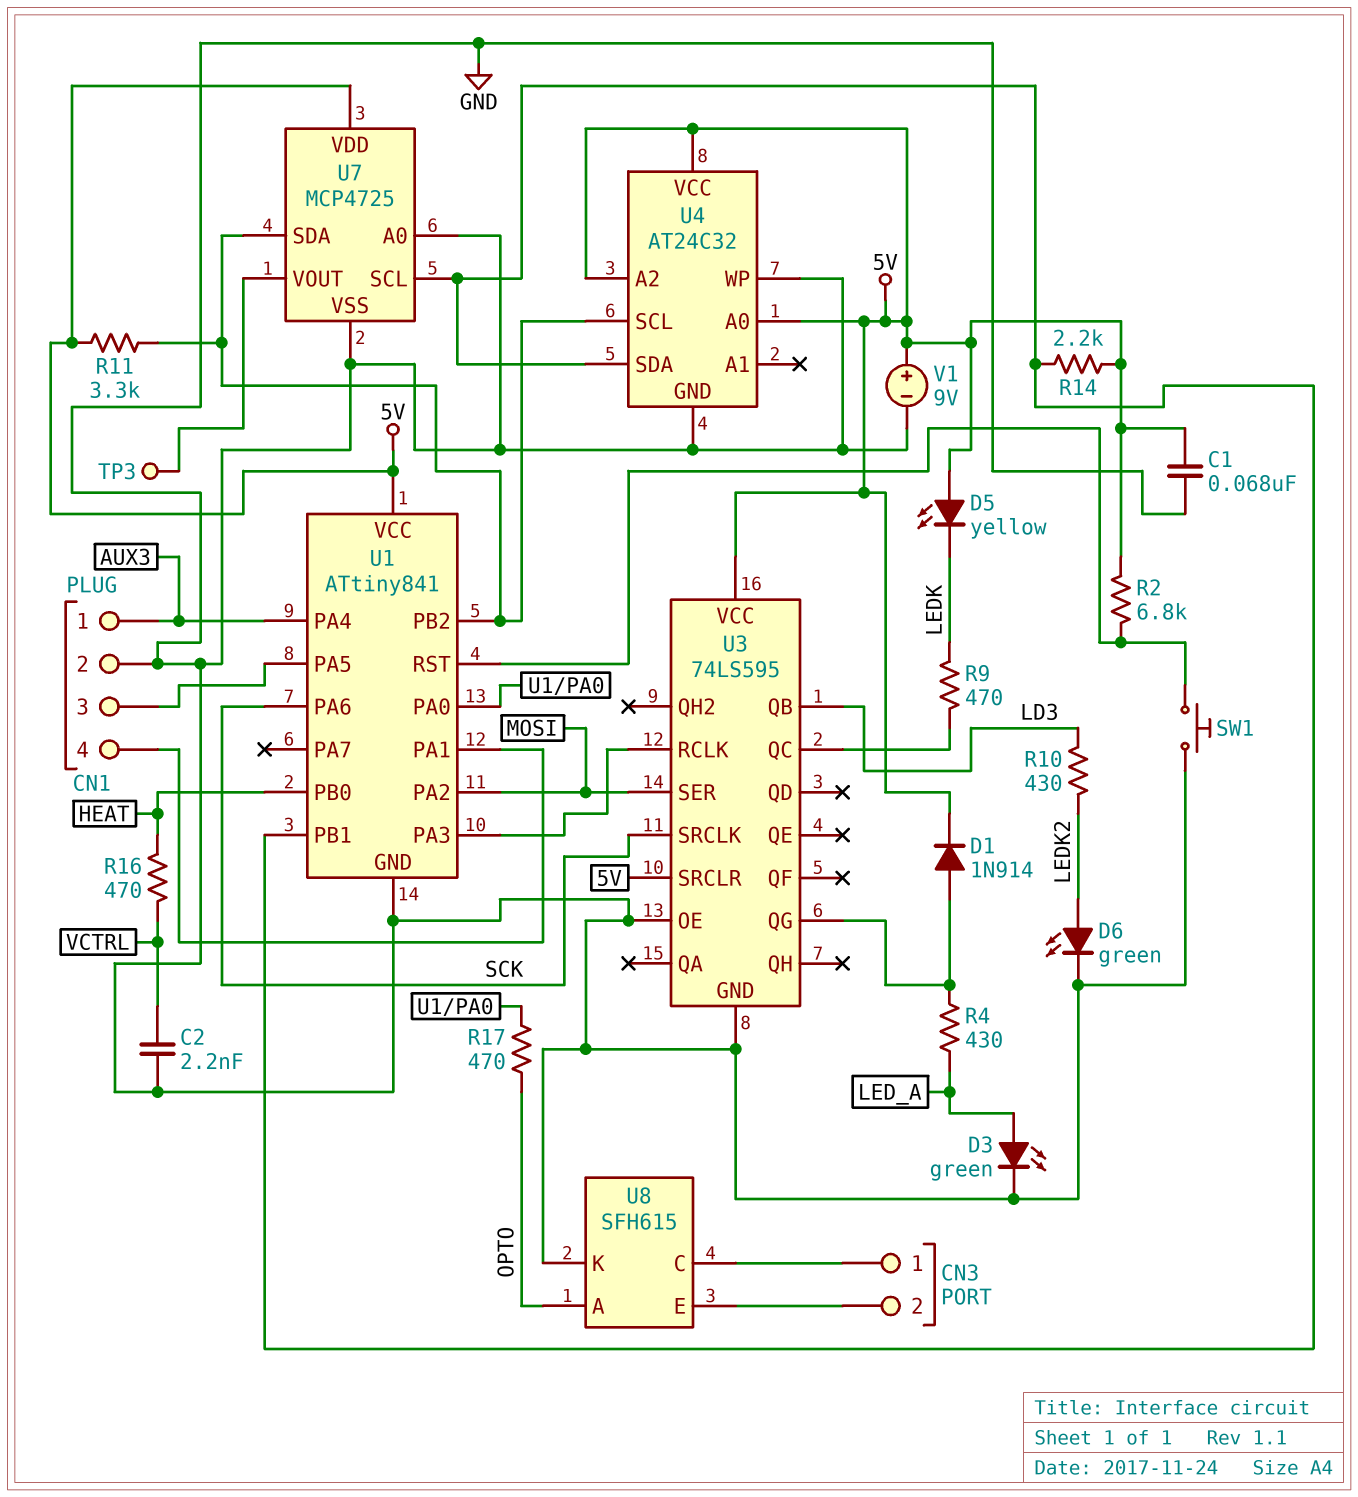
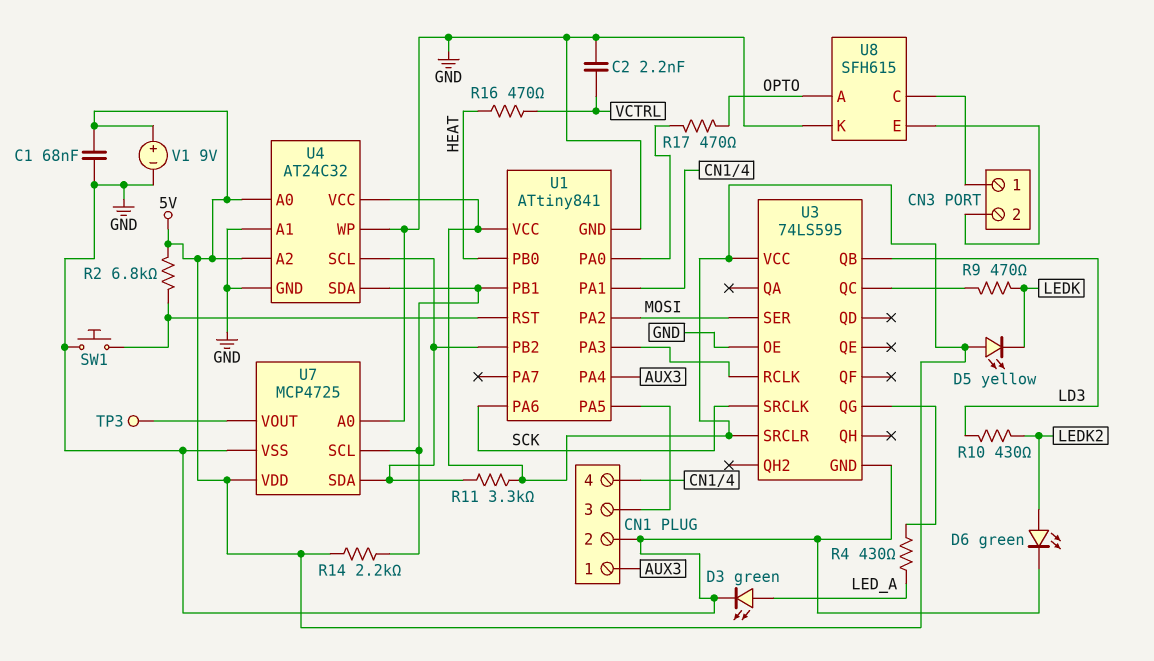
D1: diode 1N914 (A U3/QG, K 5V) -> none
U4 pin A1: none -> GND

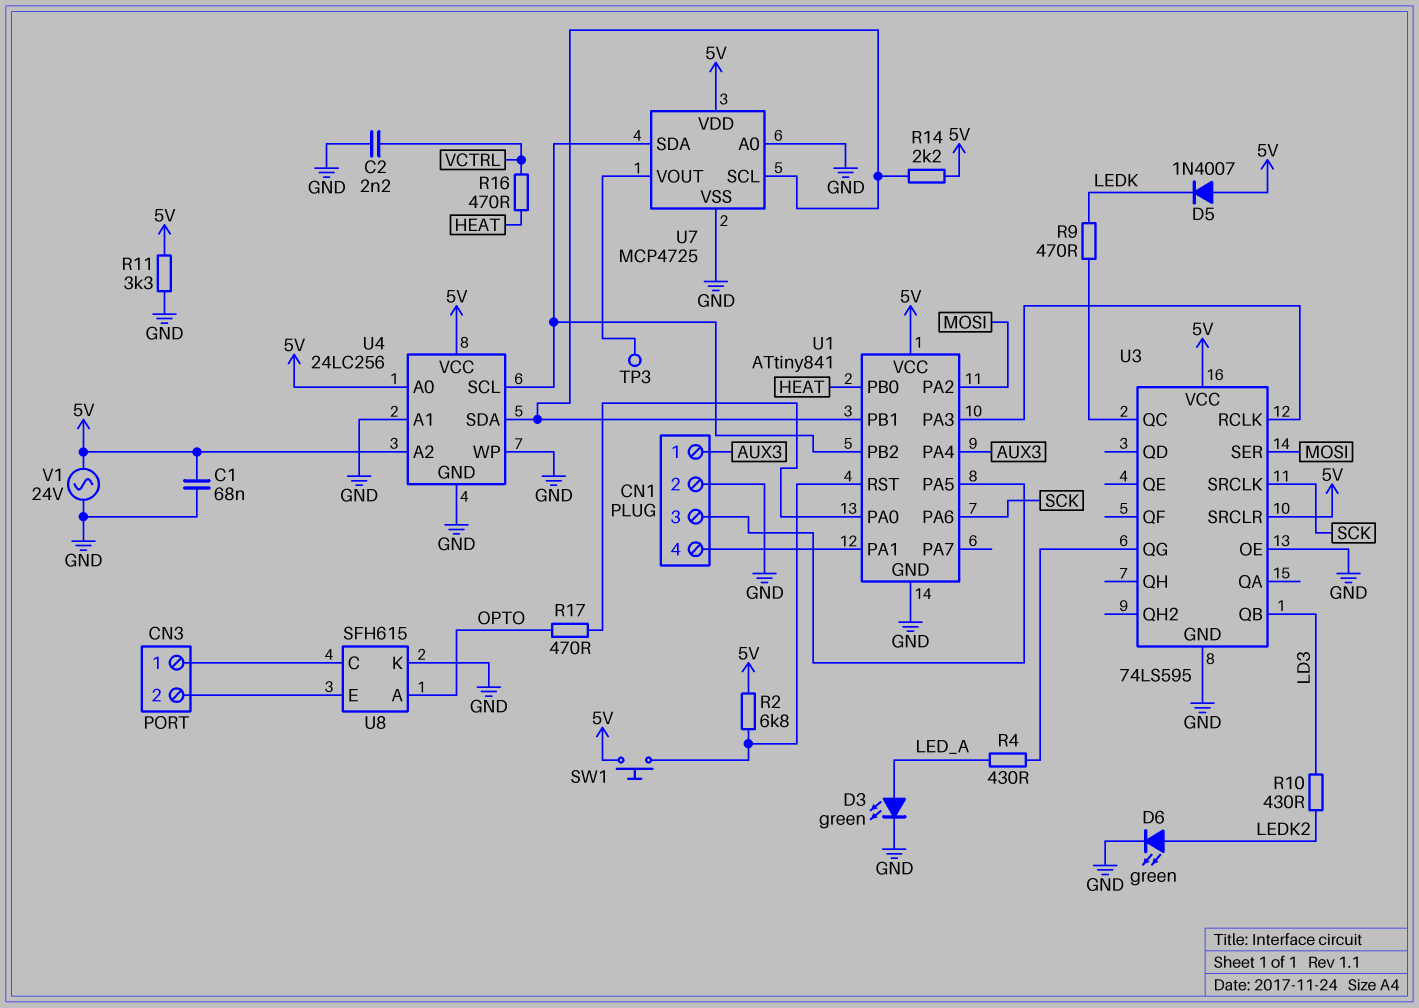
D5: LED yellow (A 5V, K LEDK) -> diode 1N4007 (A 5V, K LEDK)
R11: 3.3k (5V, U1/PB2) -> 3.3k (5V, GND)
SW1: button (GND, U1/RST) -> button (5V, U1/RST)
U4: AT24C32 -> 24LC256
V1: 9V (plus 5V, minus GND) -> AC 24V (5V, GND)

